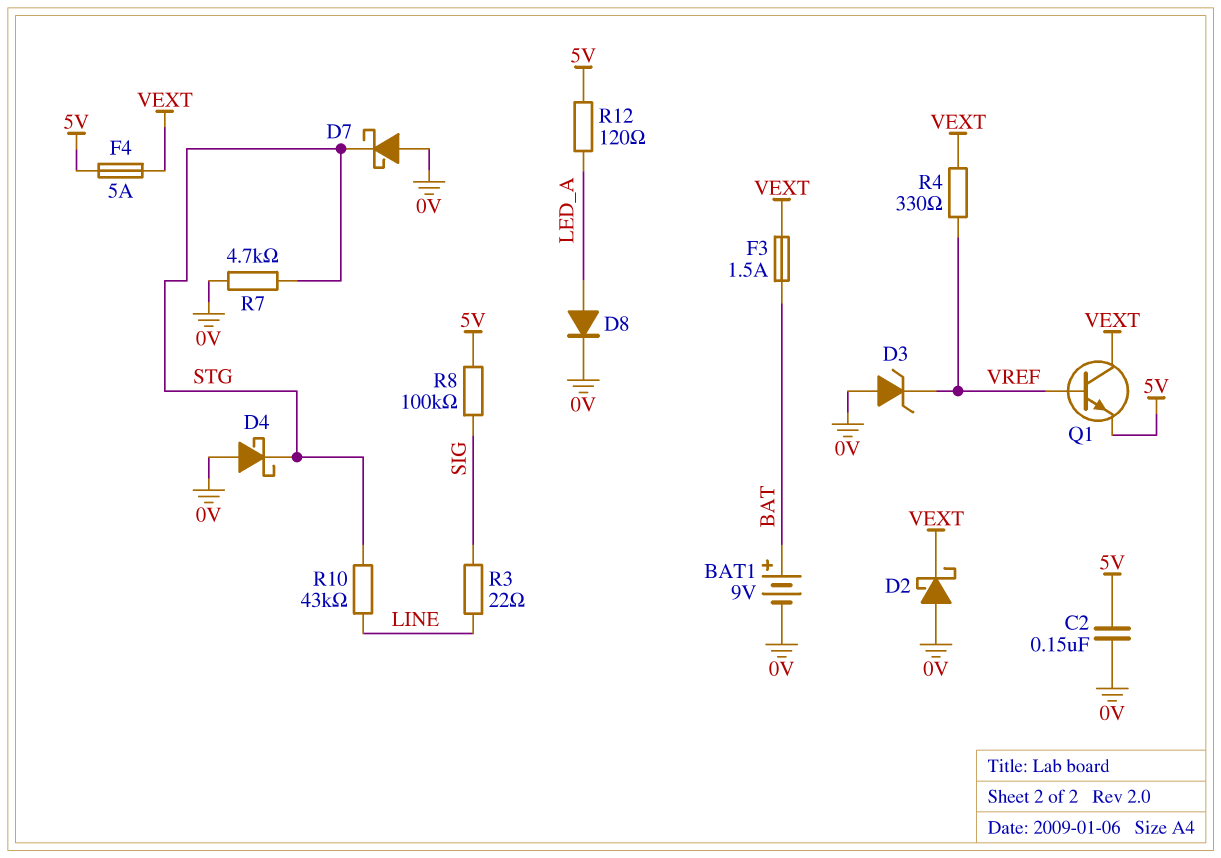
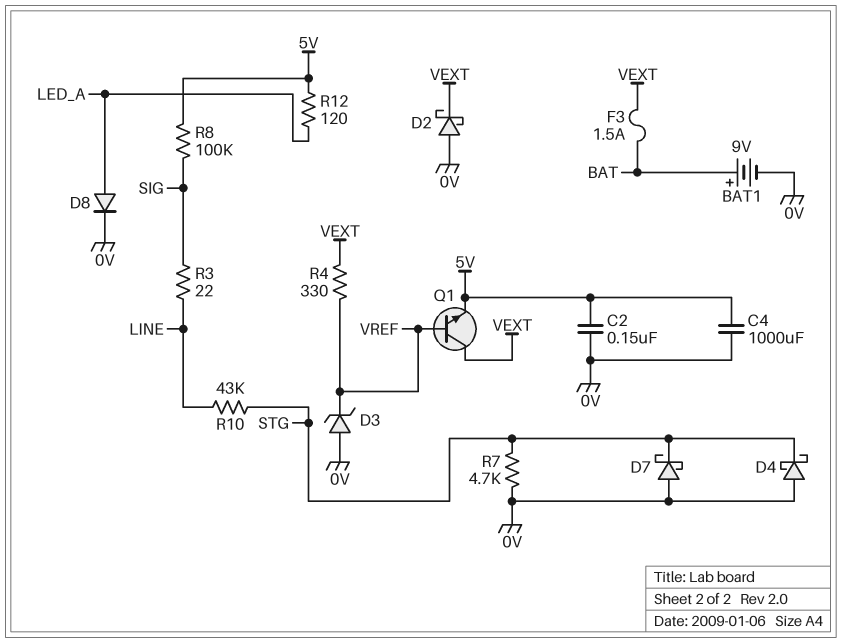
C4: none -> 1000uF (0V, 5V)
F4: 5A (5V, VEXT) -> none

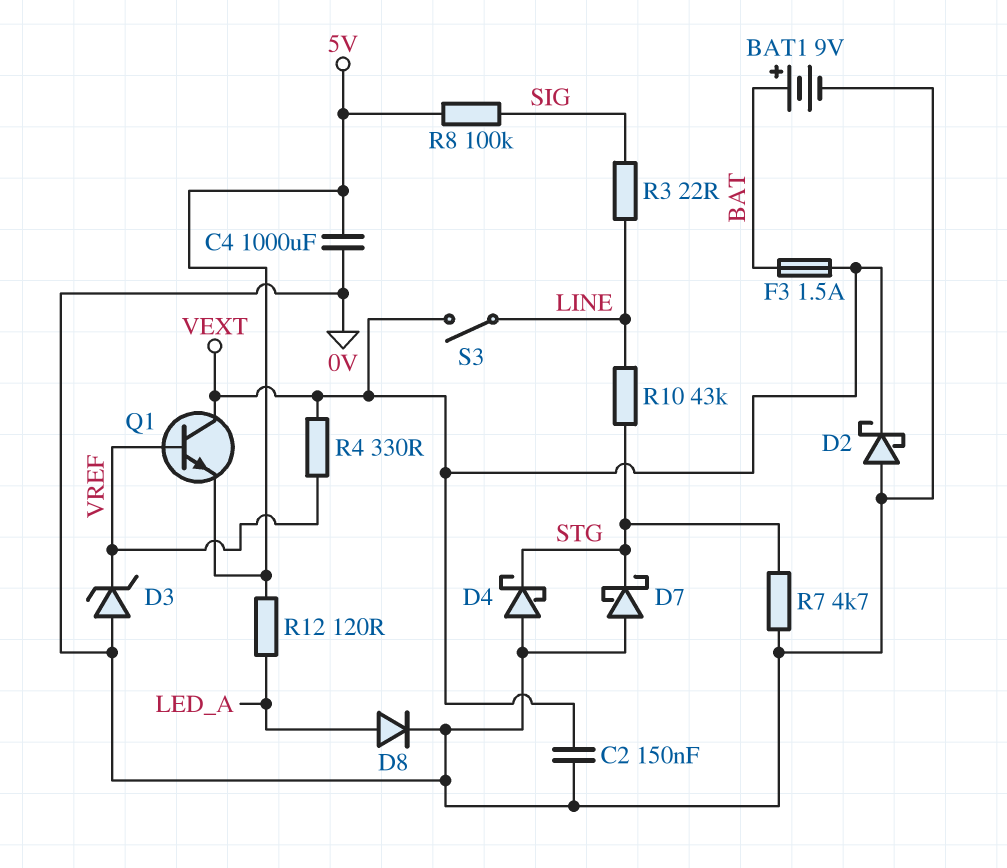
C2: 150nF (0V, 5V) -> 150nF (0V, VEXT)
S3: none -> switch (LINE, VEXT)

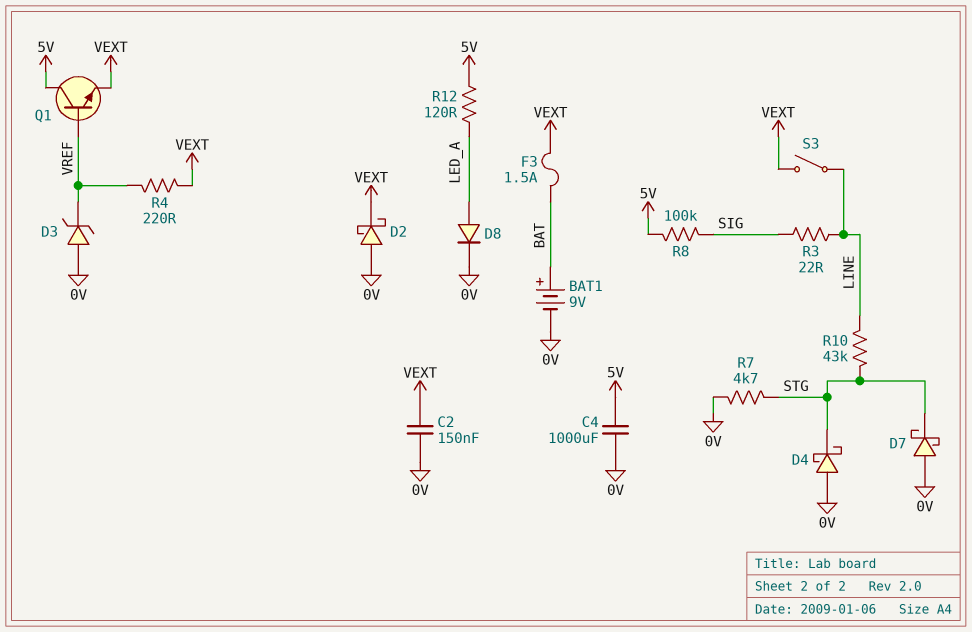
Q1: NPN (B VREF, C VEXT, E 5V) -> NPN (B VREF, C 5V, E VEXT)
R4: 330 (VEXT, VREF) -> 220 (VEXT, VREF)

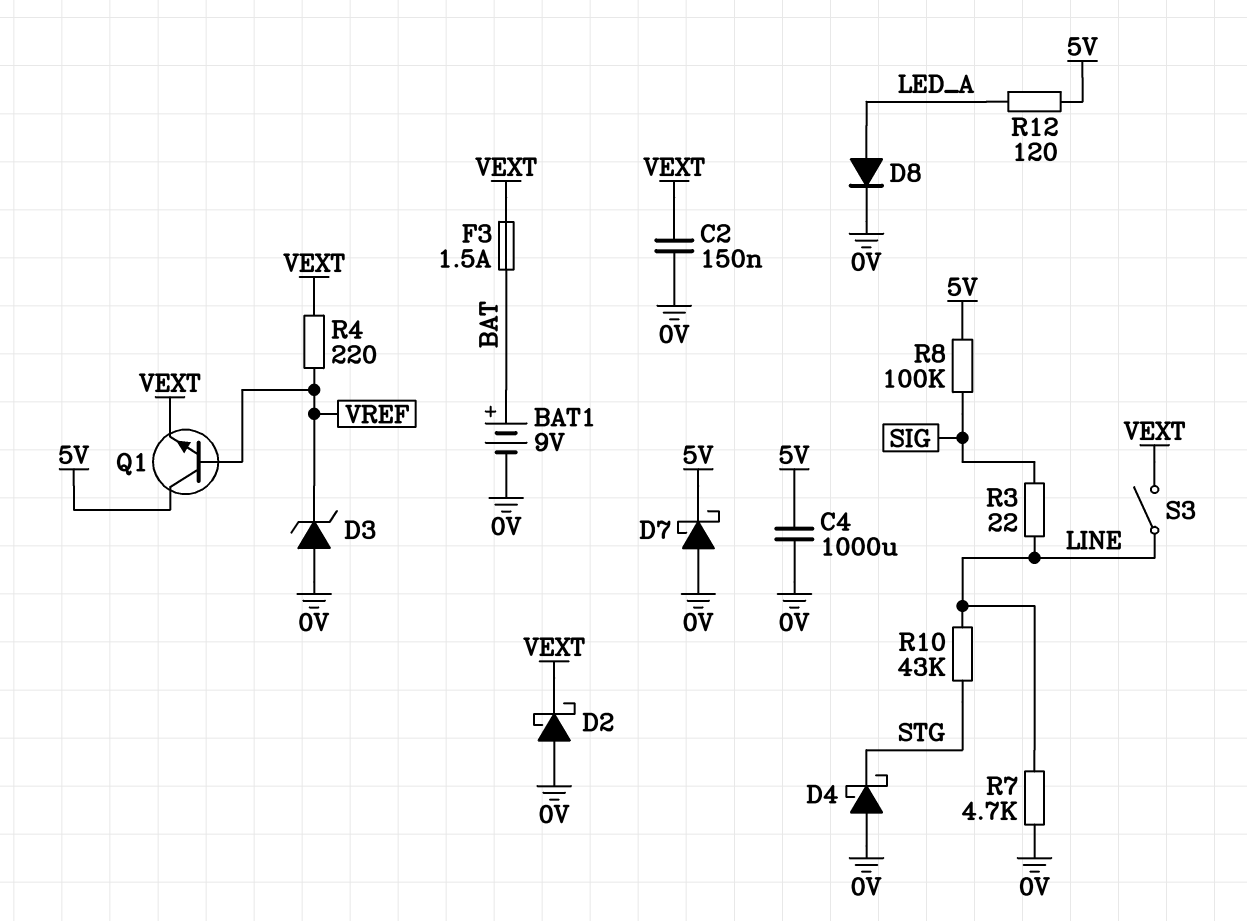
D7: schottky (A 0V, K STG) -> schottky (A 0V, K 5V)
R7: 4.7k (0V, STG) -> 4.7k (0V, LINE)

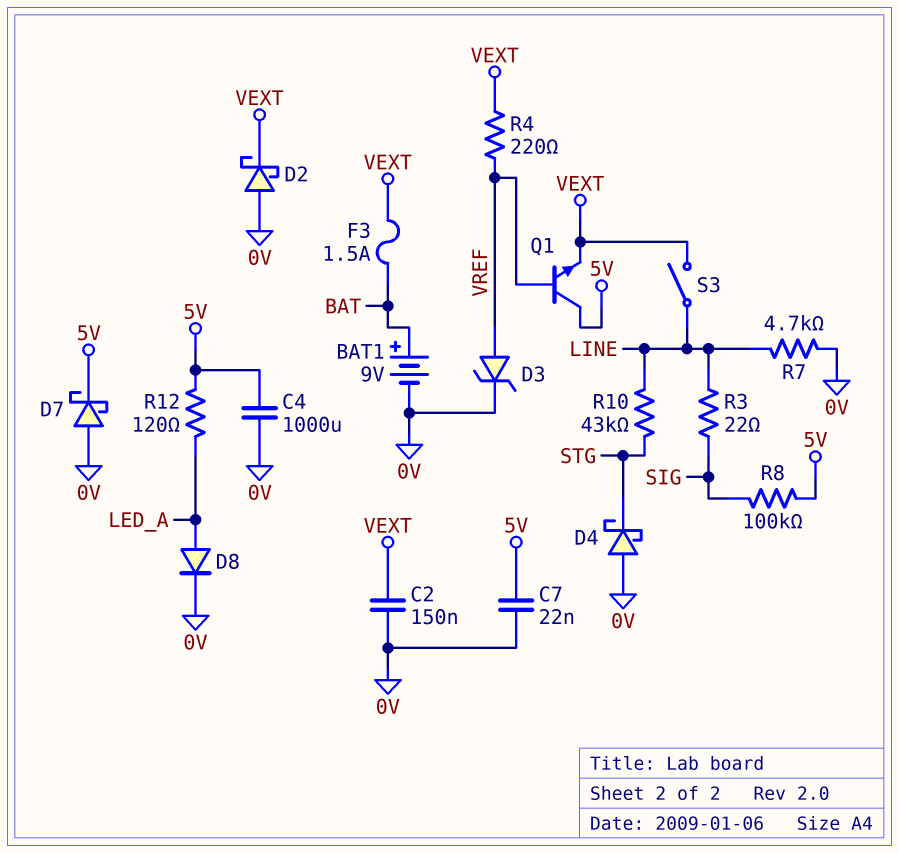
C7: none -> 22nF (0V, 5V)
D3: zener (A 0V, K VREF) -> zener (A VREF, K 0V)

